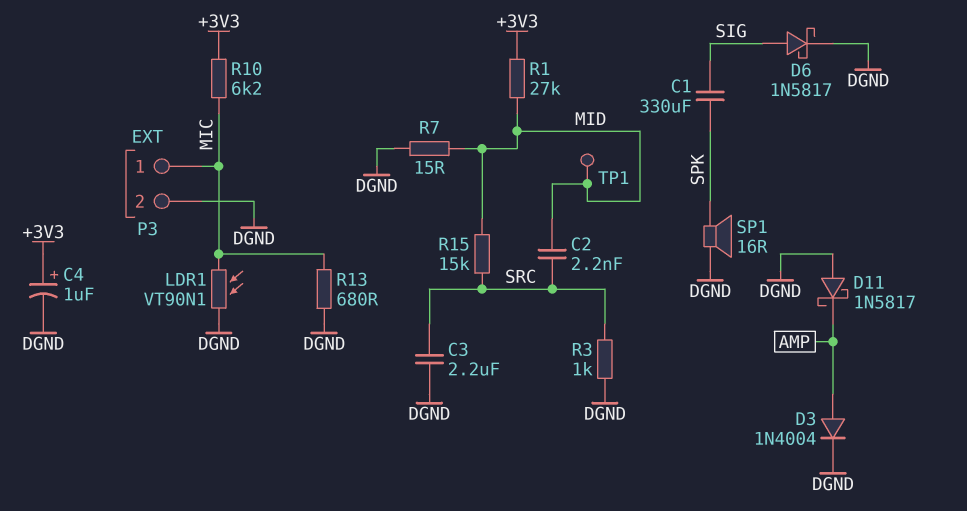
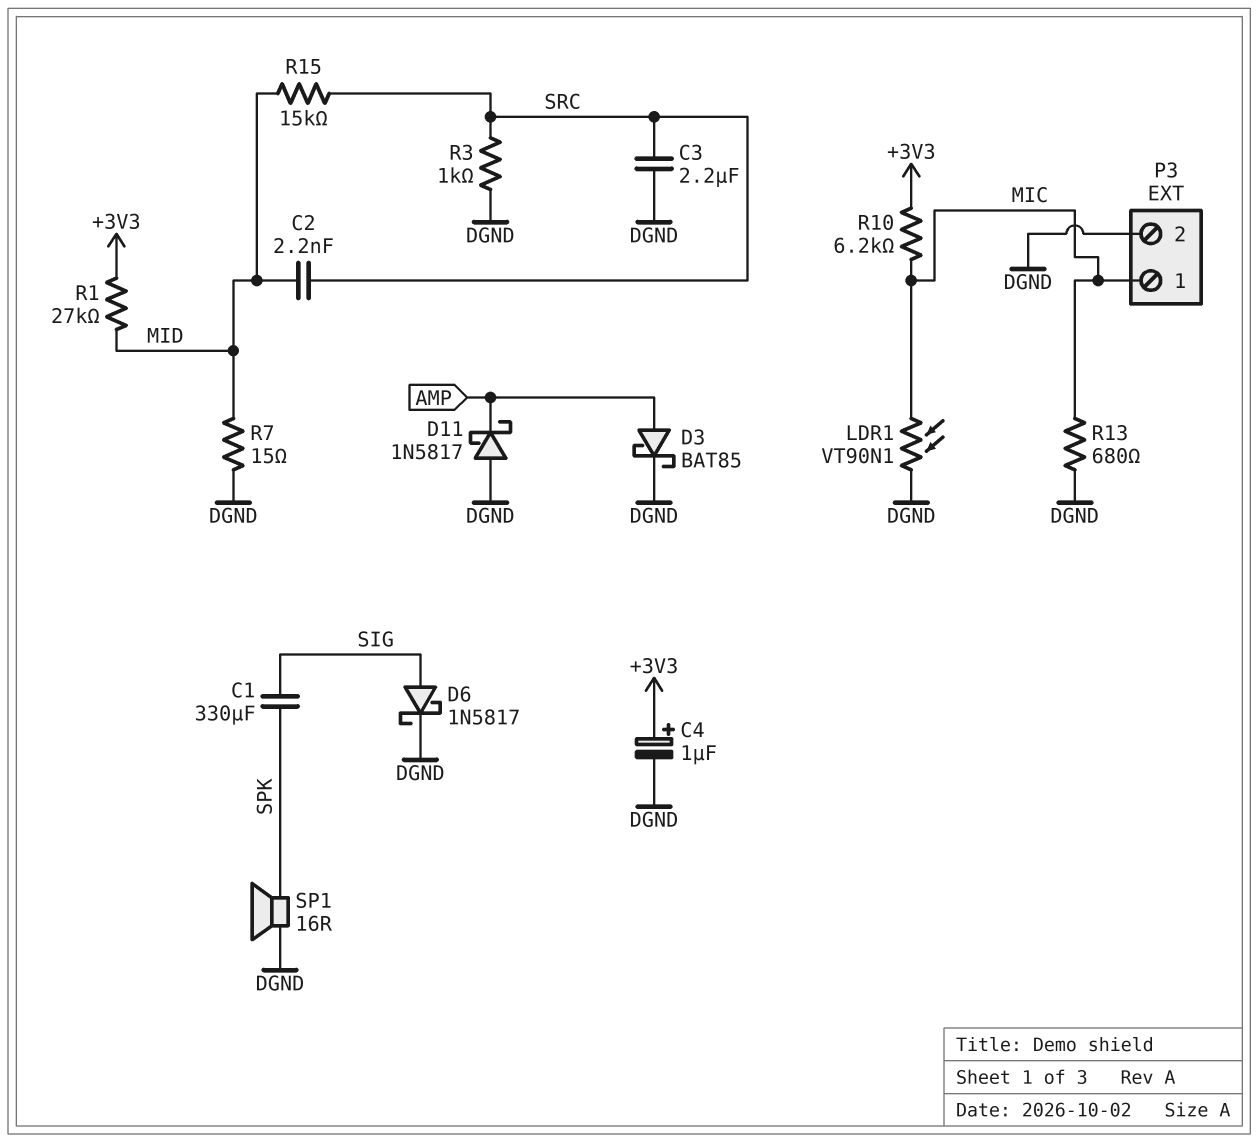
D3: diode 1N4004 (A AMP, K DGND) -> schottky BAT85 (A AMP, K DGND)
TP1: test point (MID) -> none

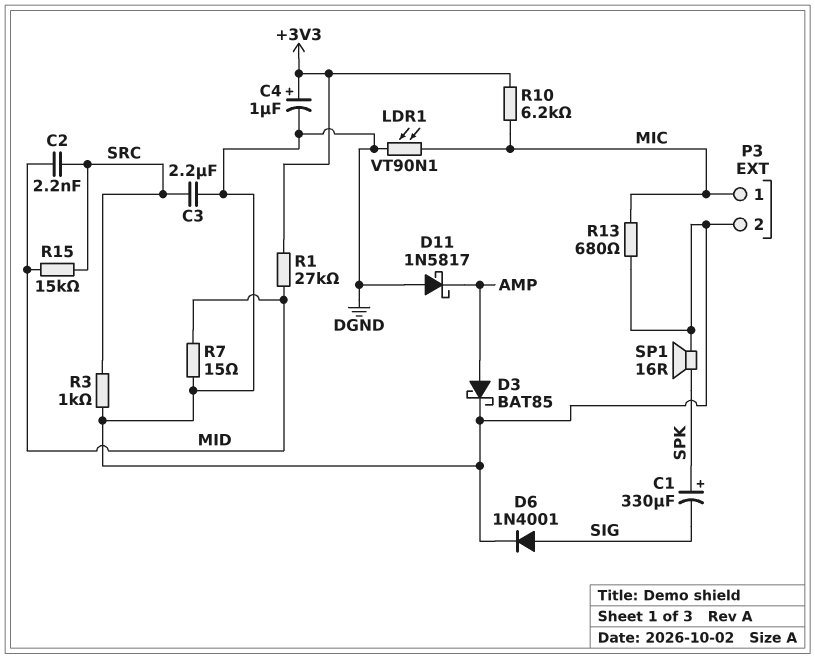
C1: 330uF (SIG, SPK) -> 330uF (plus SPK, minus SIG)
D6: schottky 1N5817 (A SIG, K DGND) -> diode 1N4001 (A SIG, K DGND)

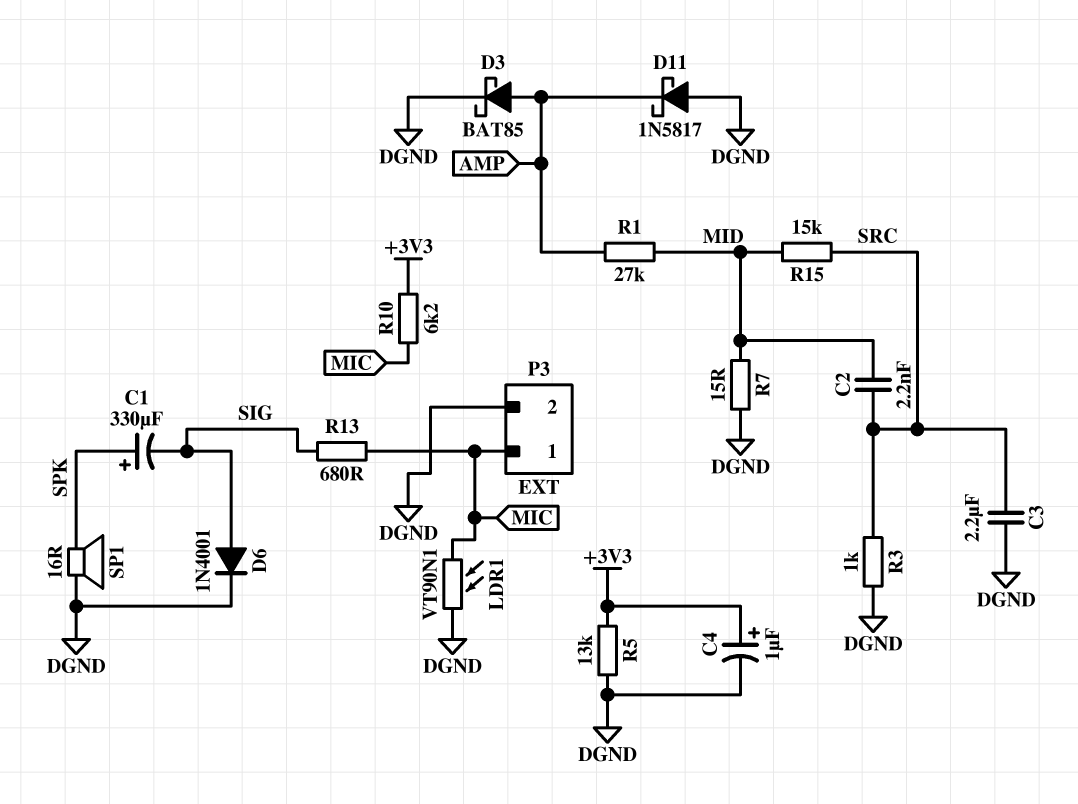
R1: 27k (+3V3, MID) -> 27k (AMP, MID)
R5: none -> 13k (+3V3, DGND)
R13: 680 (DGND, MIC) -> 680 (MIC, SIG)

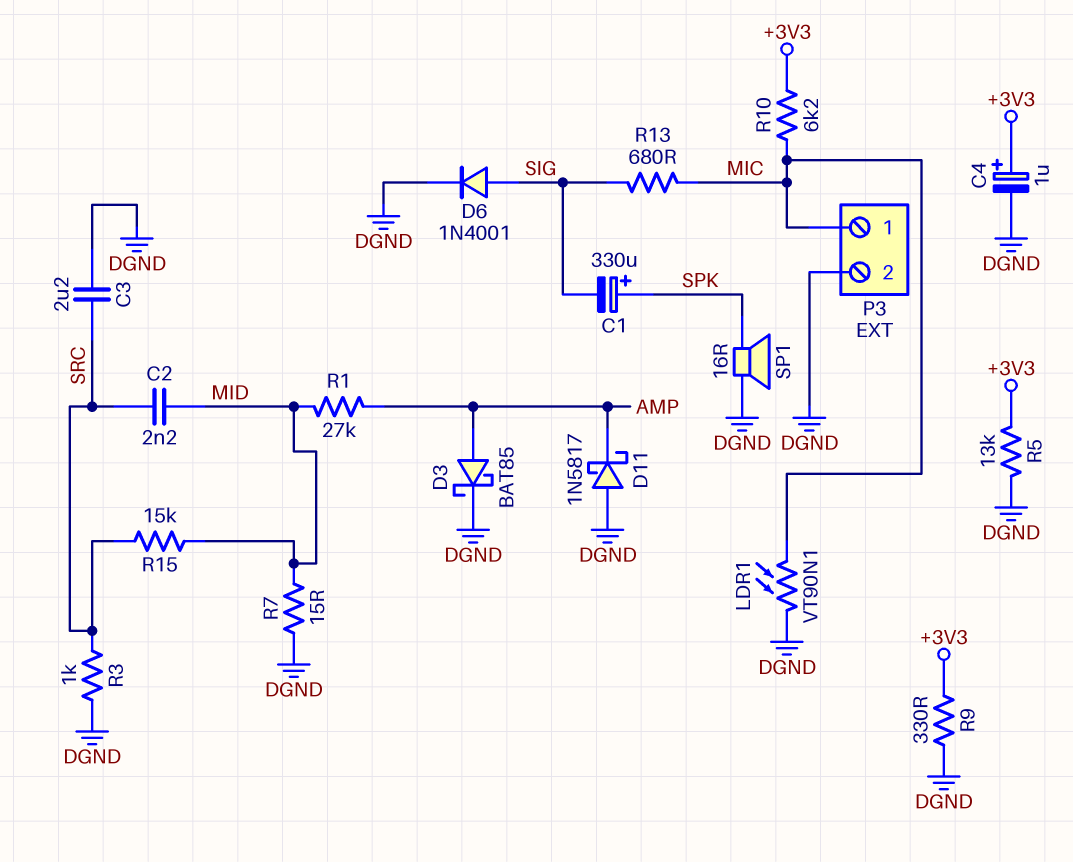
R9: none -> 330 (+3V3, DGND)

